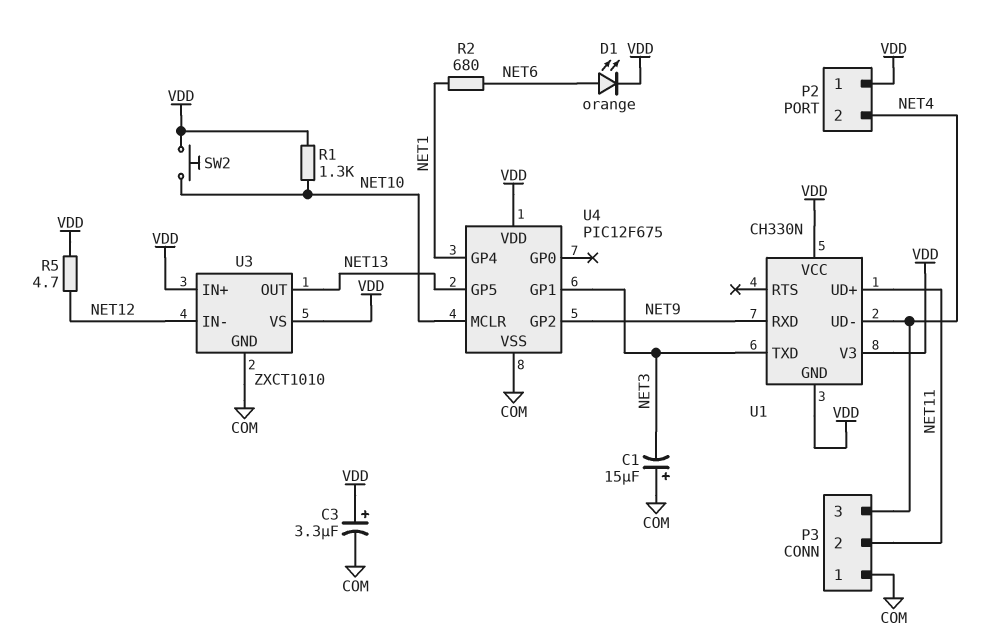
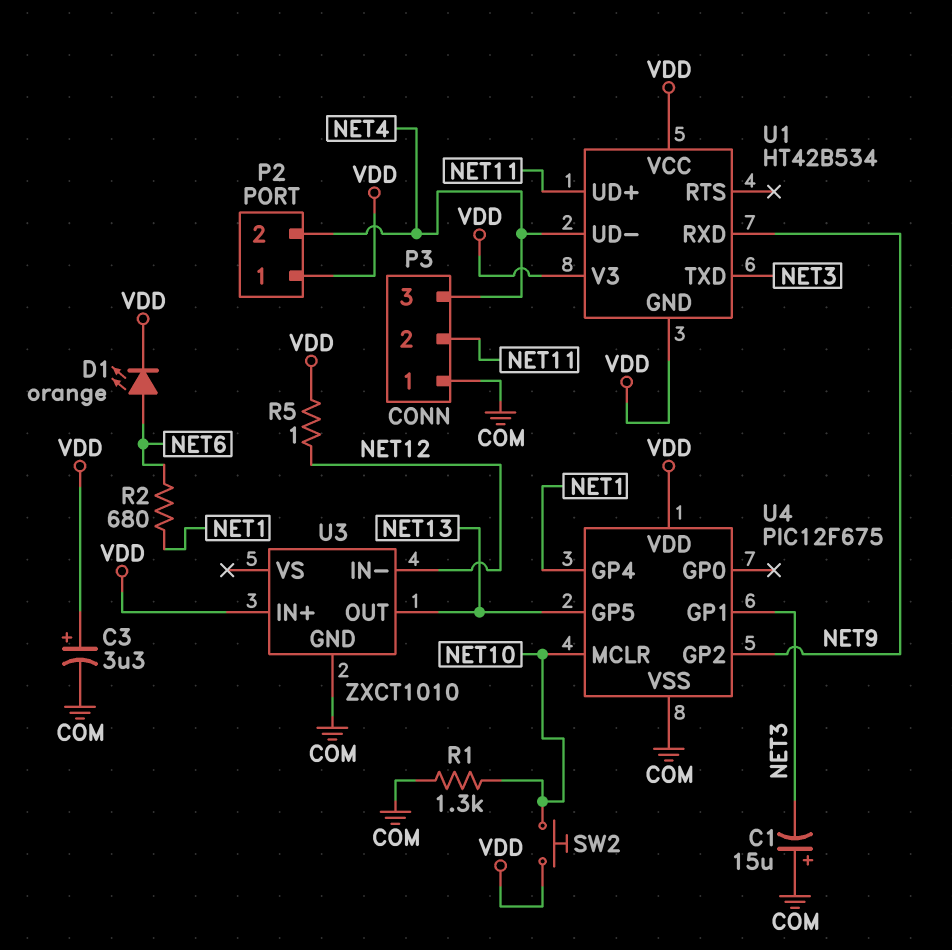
R1: 1.3k (NET10, VDD) -> 1.3k (COM, NET10)
R5: 4.7 (NET12, VDD) -> 1 (NET12, VDD)
U1: CH330N -> HT42B534
U3 pin VS: VDD -> none

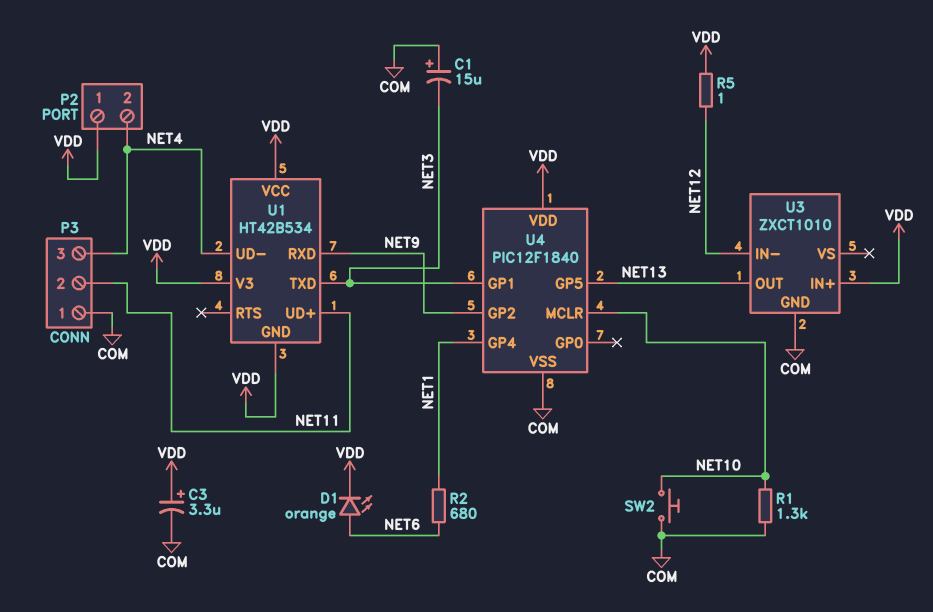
SW2: button (NET10, VDD) -> button (COM, NET10)
U4: PIC12F675 -> PIC12F1840

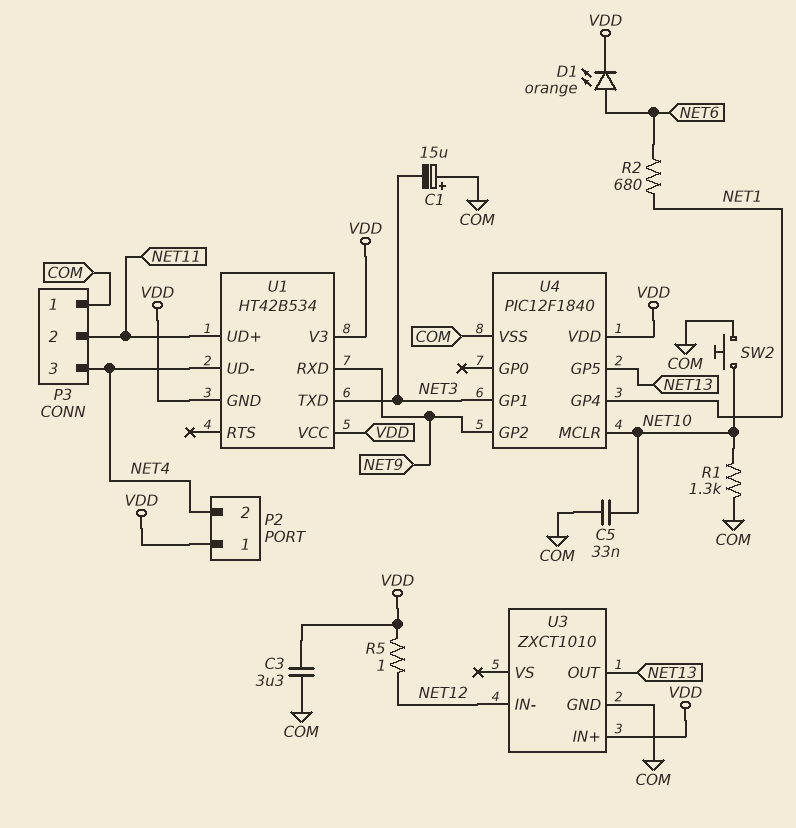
C3: 3.3uF (plus VDD, minus COM) -> 3.3uF (COM, VDD)
C5: none -> 33nF (COM, NET10)

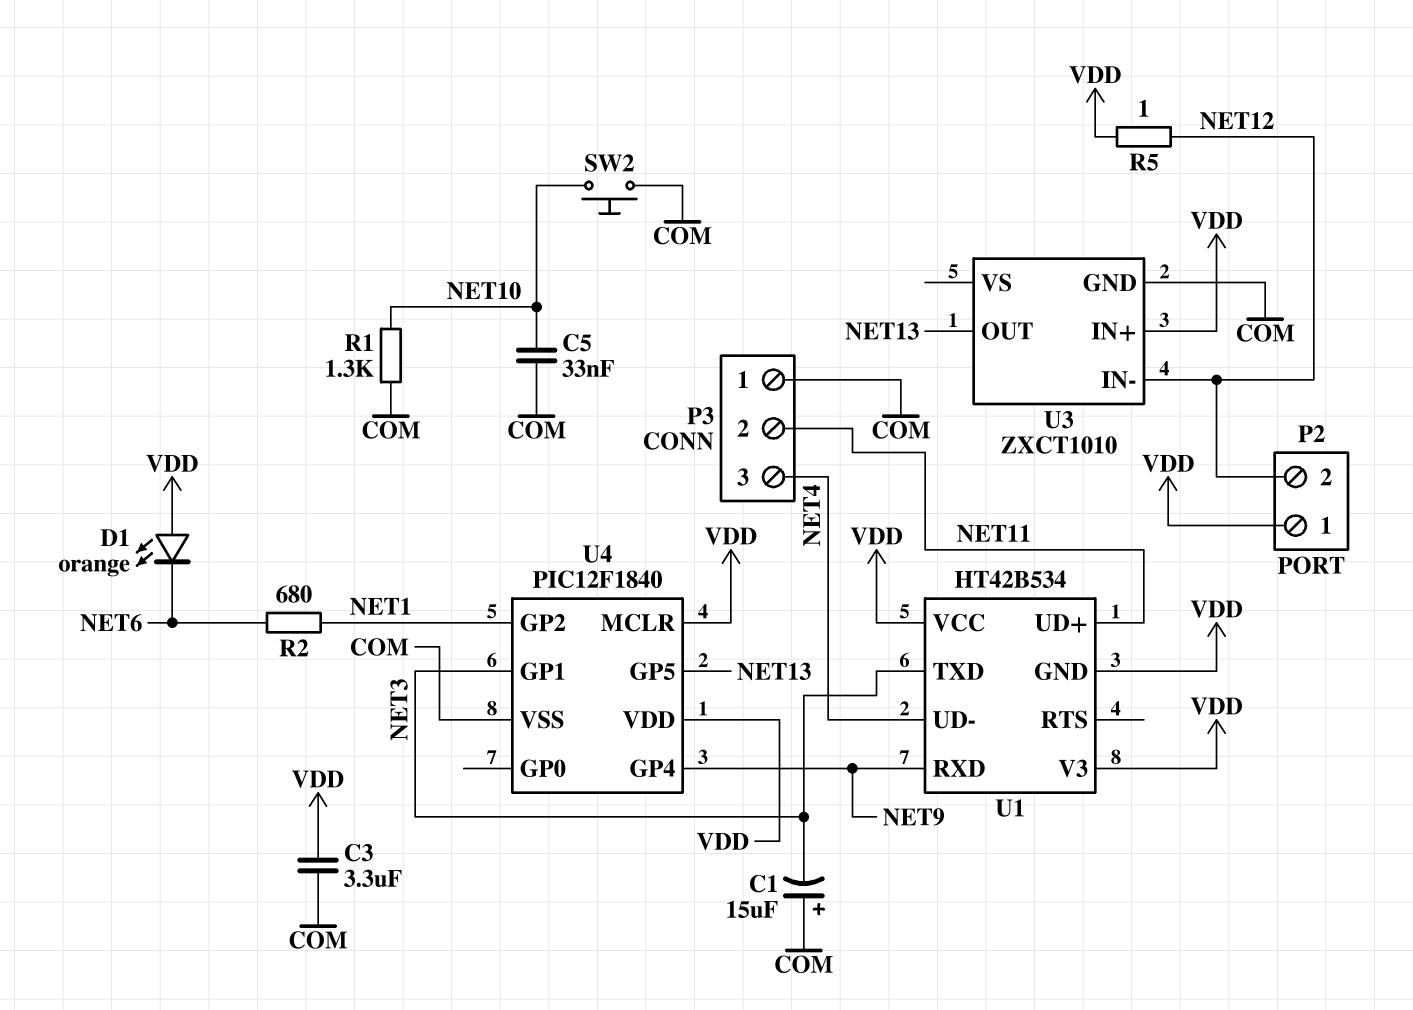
D1: LED orange (A NET6, K VDD) -> LED orange (A VDD, K NET6)
P2 pin 2: NET4 -> NET12
U4 pin GP2: NET9 -> NET1
U4 pin GP4: NET1 -> NET9
U4 pin MCLR: NET10 -> VDD

